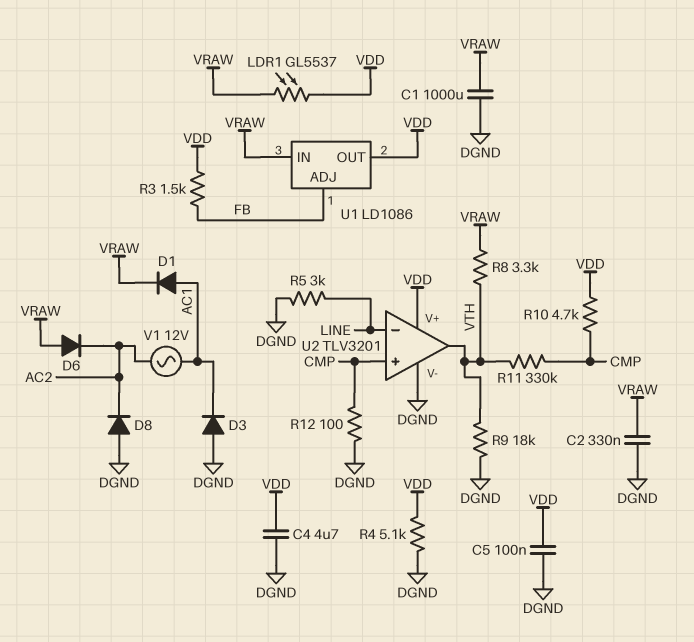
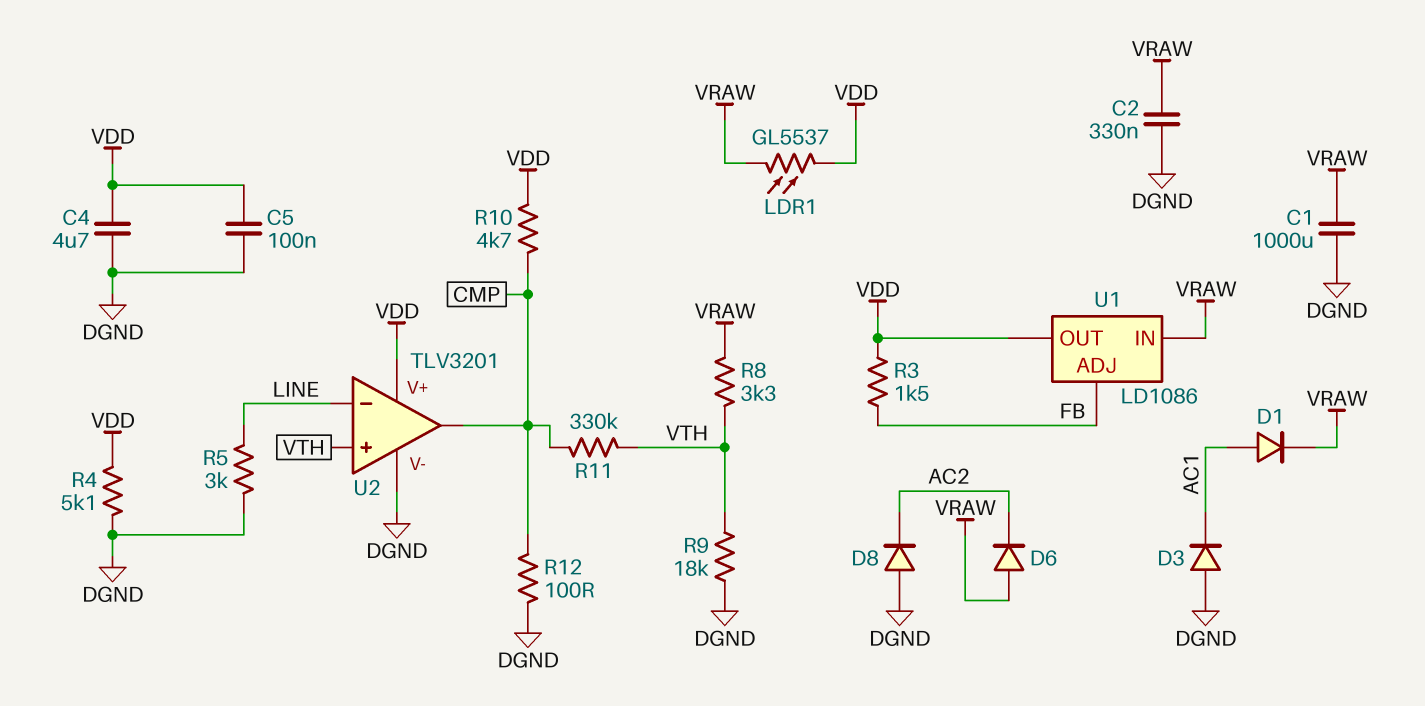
U2 pin in+: CMP -> VTH
U2 pin out: VTH -> CMP
V1: AC 12V (AC1, AC2) -> none

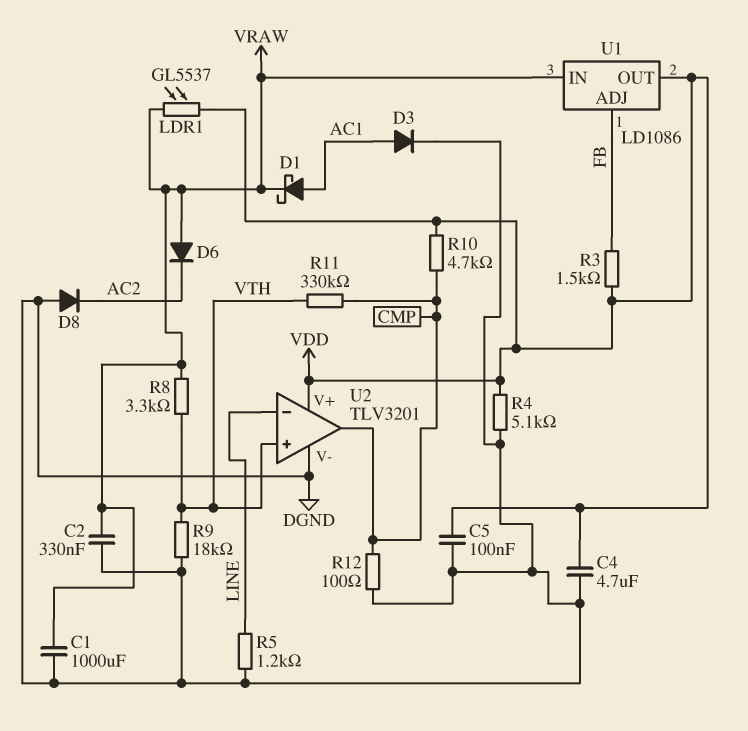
D1: diode (A AC1, K VRAW) -> schottky (A AC1, K VRAW)
D3: diode (A DGND, K AC1) -> diode (A AC1, K DGND)
R5: 3k (DGND, LINE) -> 1.2k (DGND, LINE)

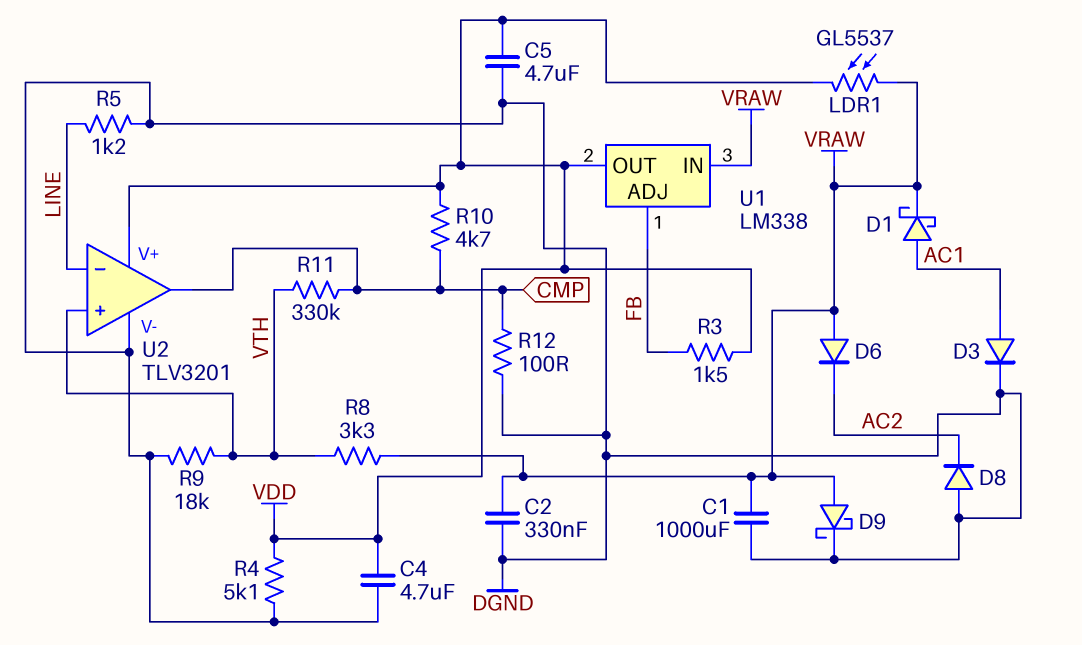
C5: 100nF (DGND, VDD) -> 4.7uF (DGND, VDD)
D9: none -> schottky (A VRAW, K DGND)
U1: LD1086 -> LM338

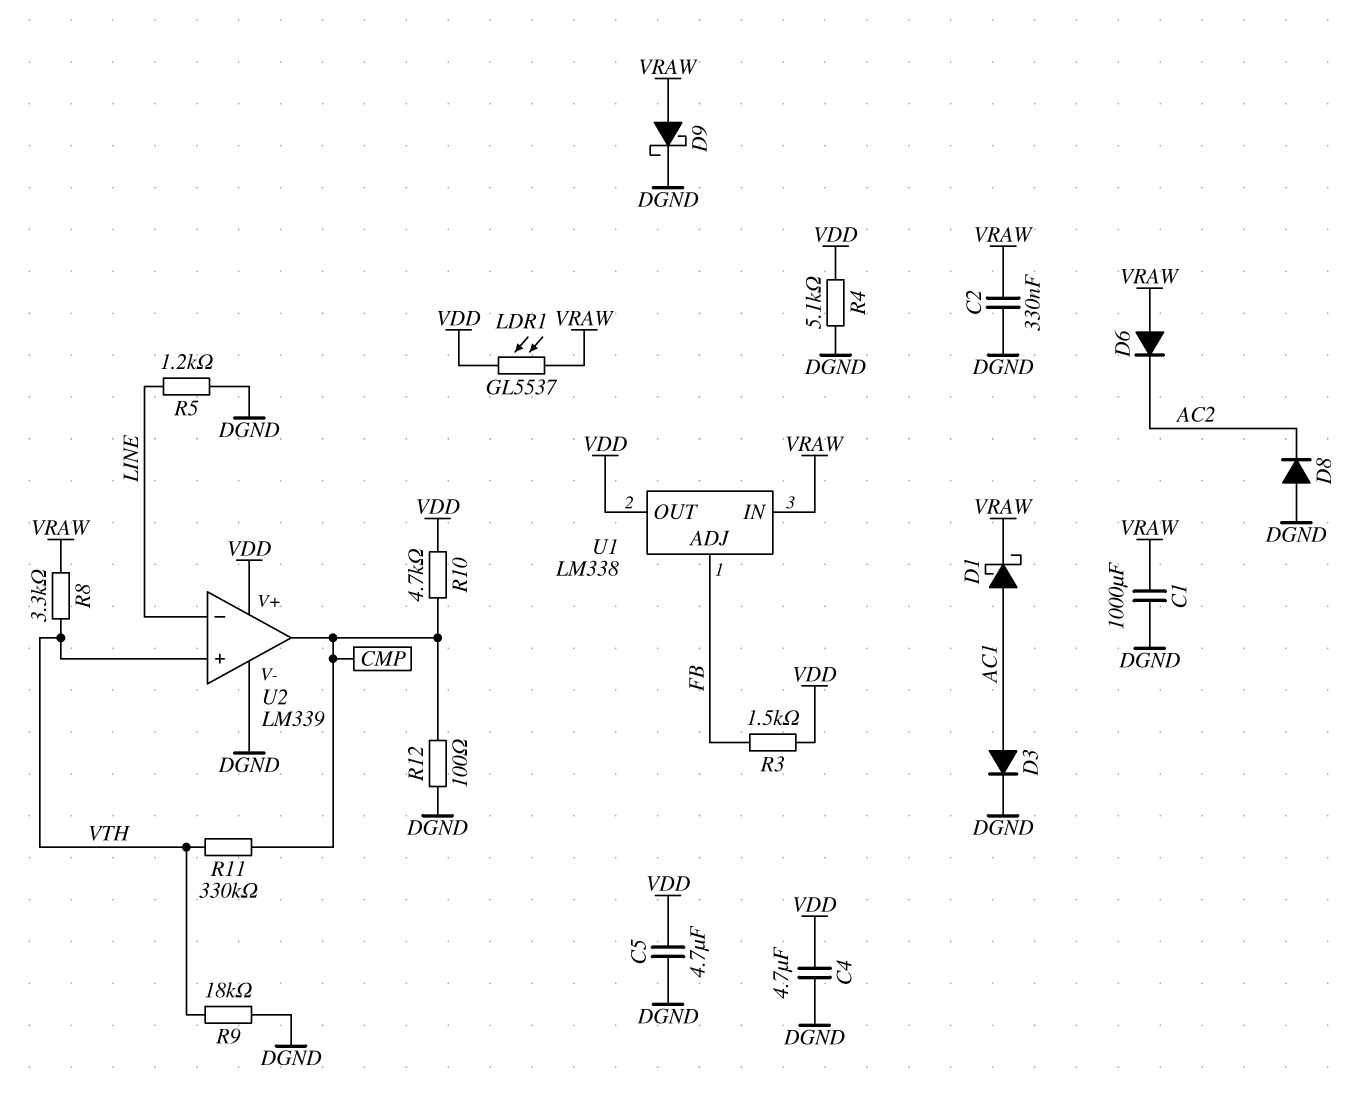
U2: TLV3201 -> LM339

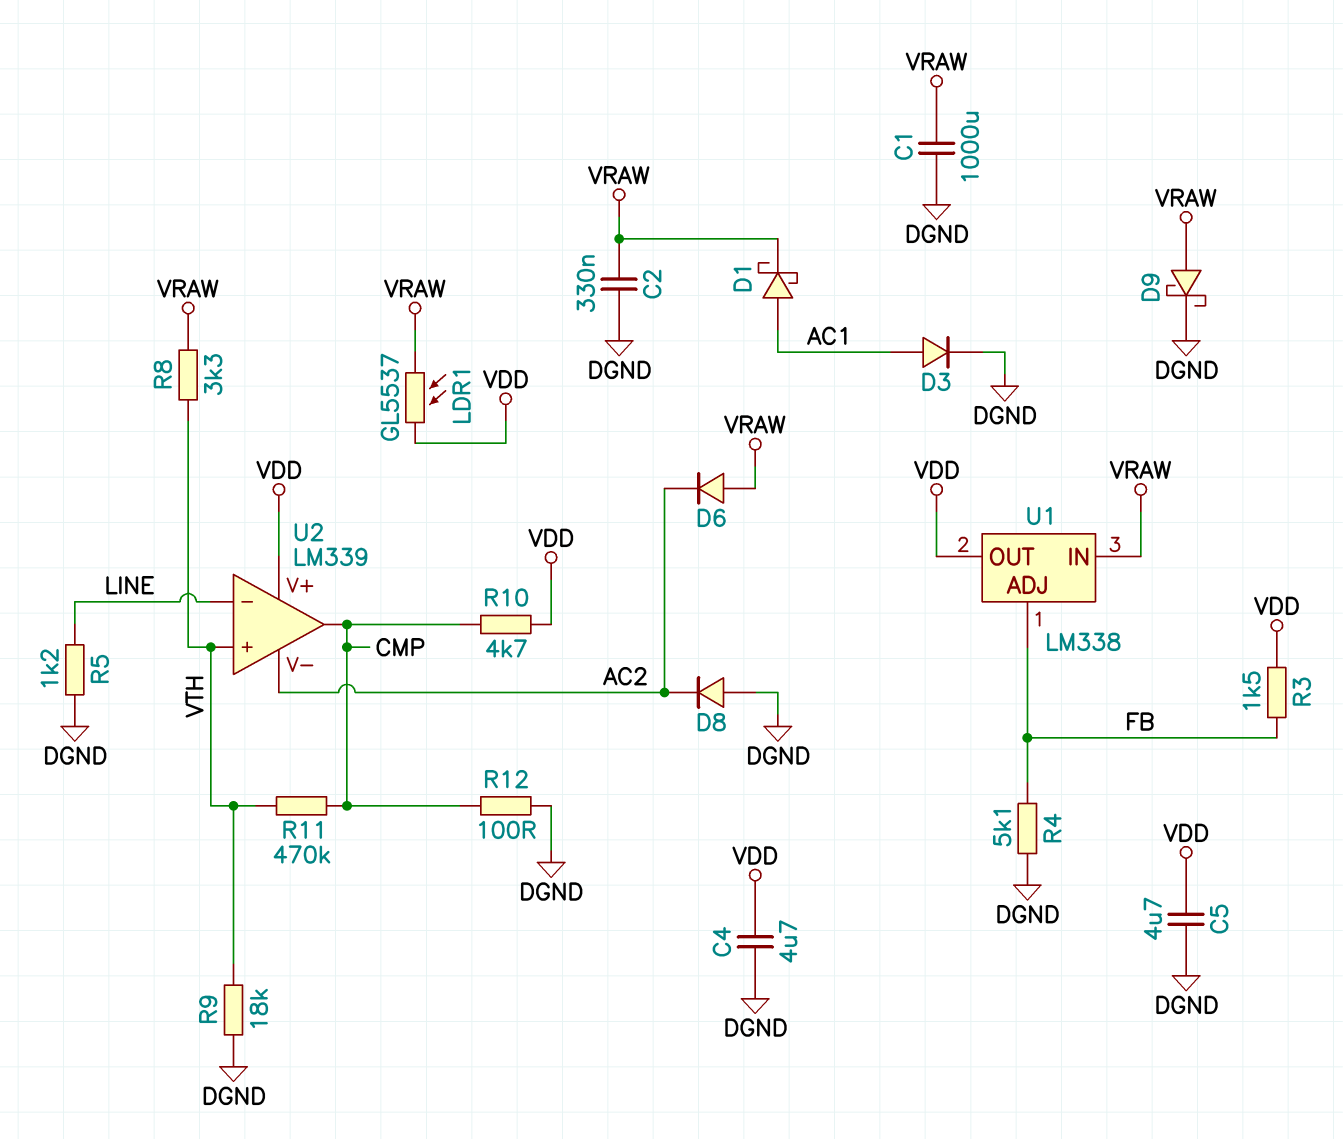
R4: 5.1k (DGND, VDD) -> 5.1k (DGND, FB)
R11: 330k (CMP, VTH) -> 470k (CMP, VTH)
U2 pin V-: DGND -> AC2

